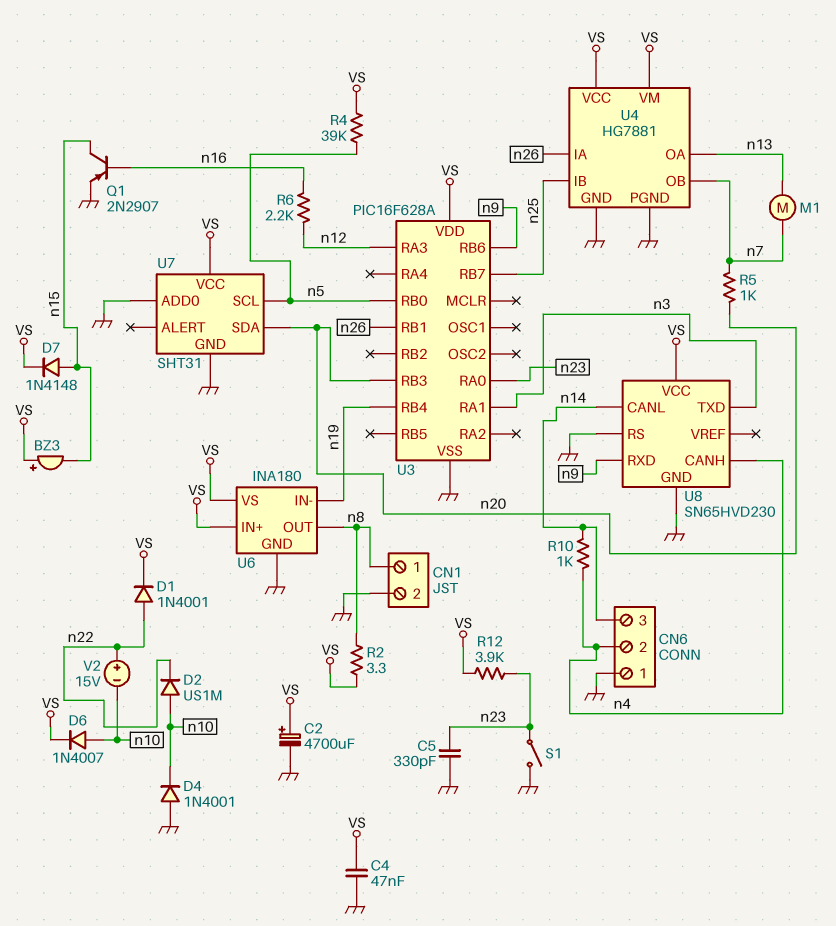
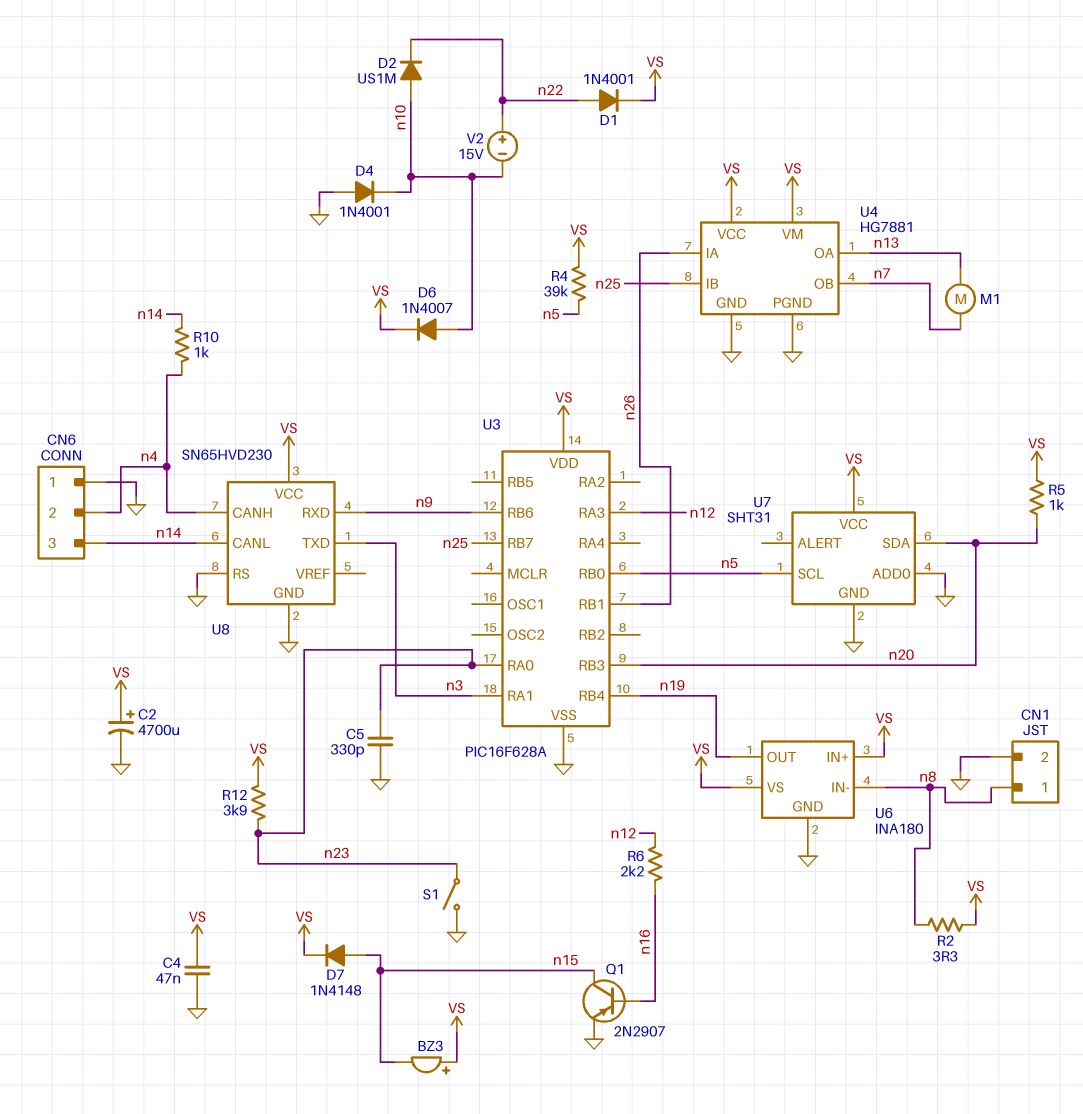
R5: 1k (n7, n20) -> 1k (VS, n20)
U6 pin IN-: n19 -> n8
U6 pin OUT: n8 -> n19

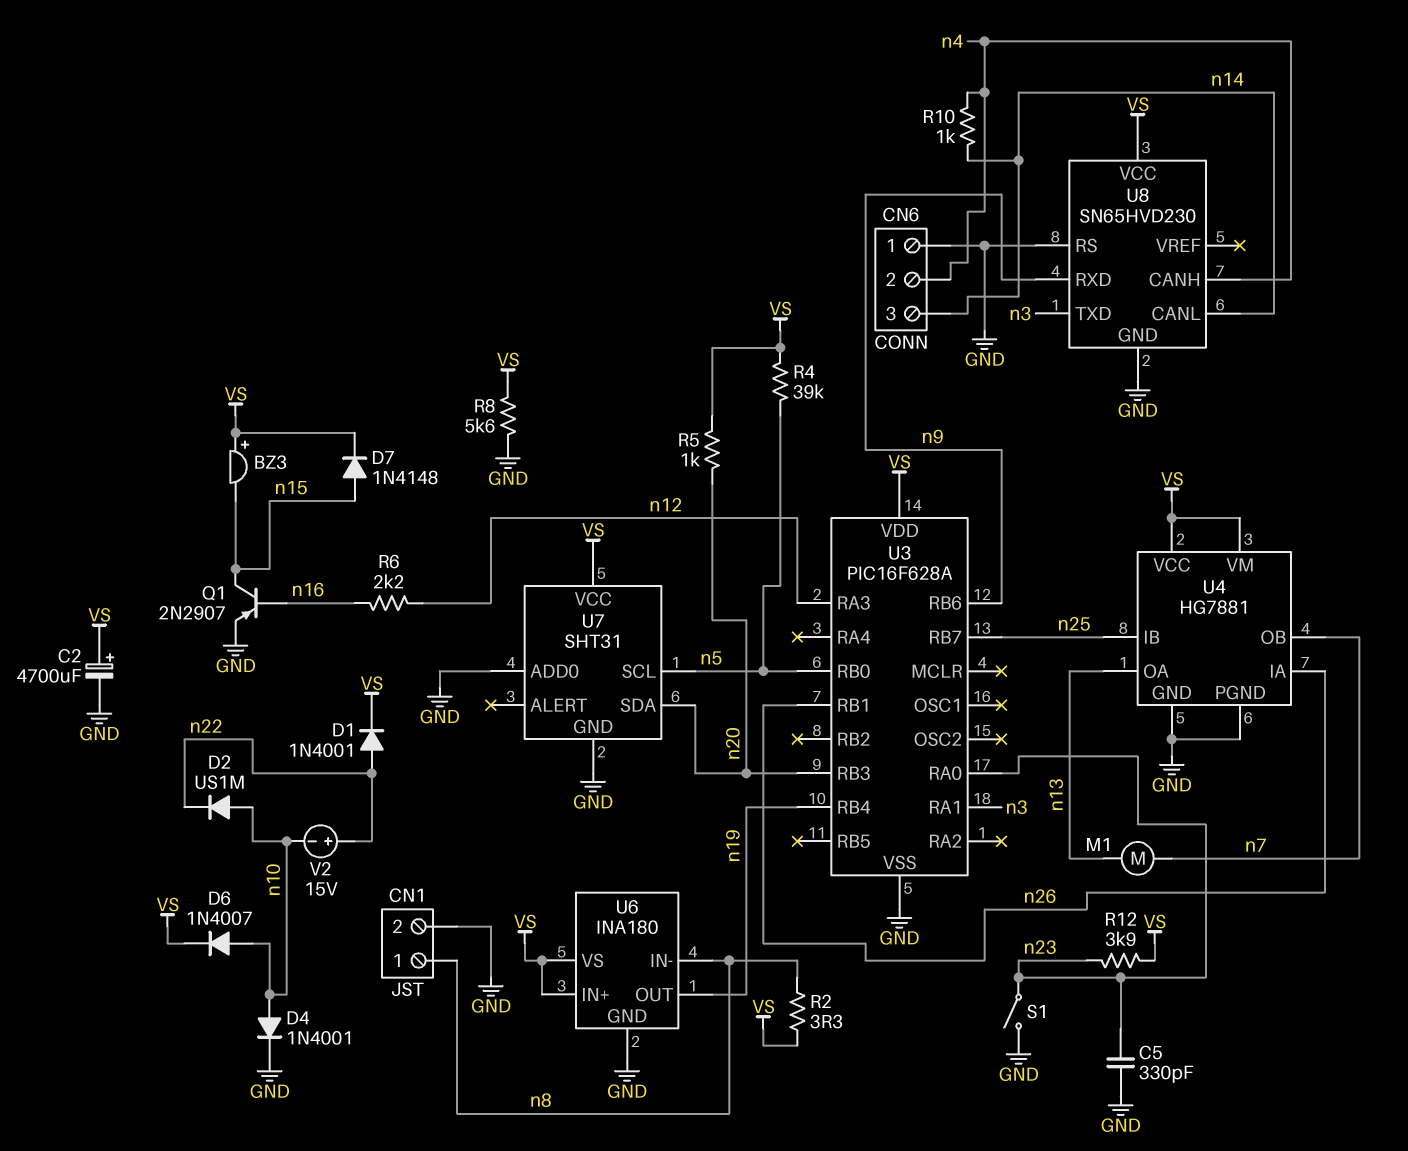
C4: 47nF (GND, VS) -> none
D4: diode 1N4001 (A GND, K n10) -> diode 1N4001 (A n10, K GND)
R8: none -> 5.6k (GND, VS)

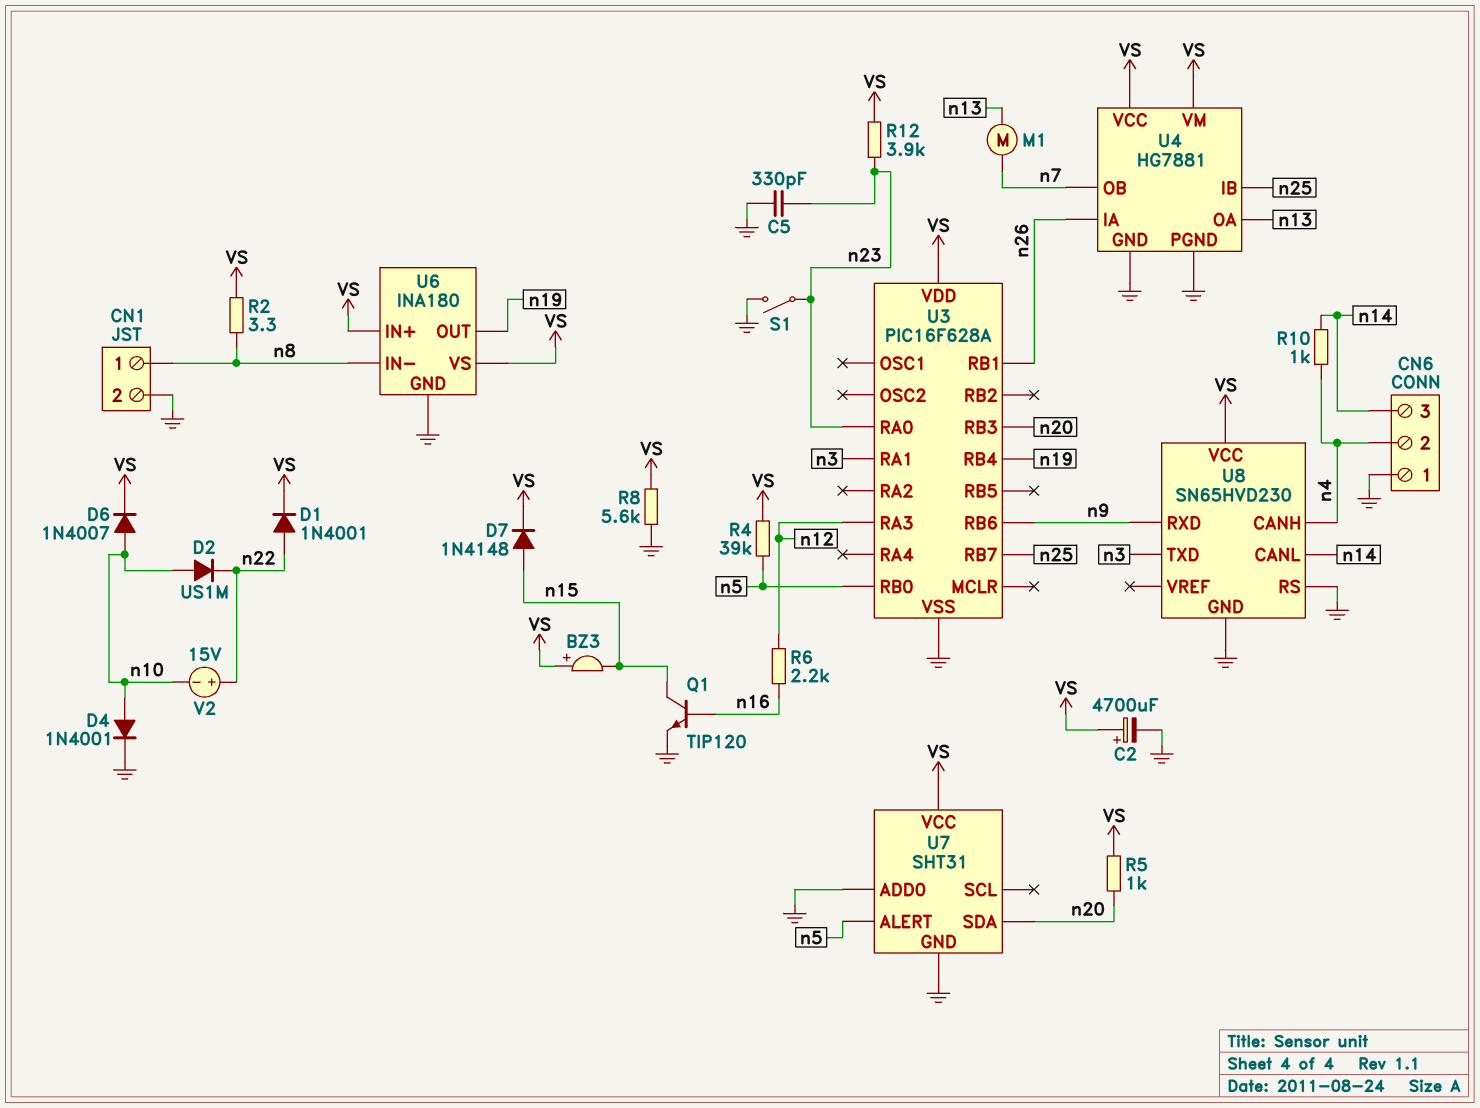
Q1: PNP 2N2907 (B n16, C n15, E GND) -> NPN TIP120 (B n16, C n15, E GND)
U7 pin ALERT: none -> n5
U7 pin SCL: n5 -> none

